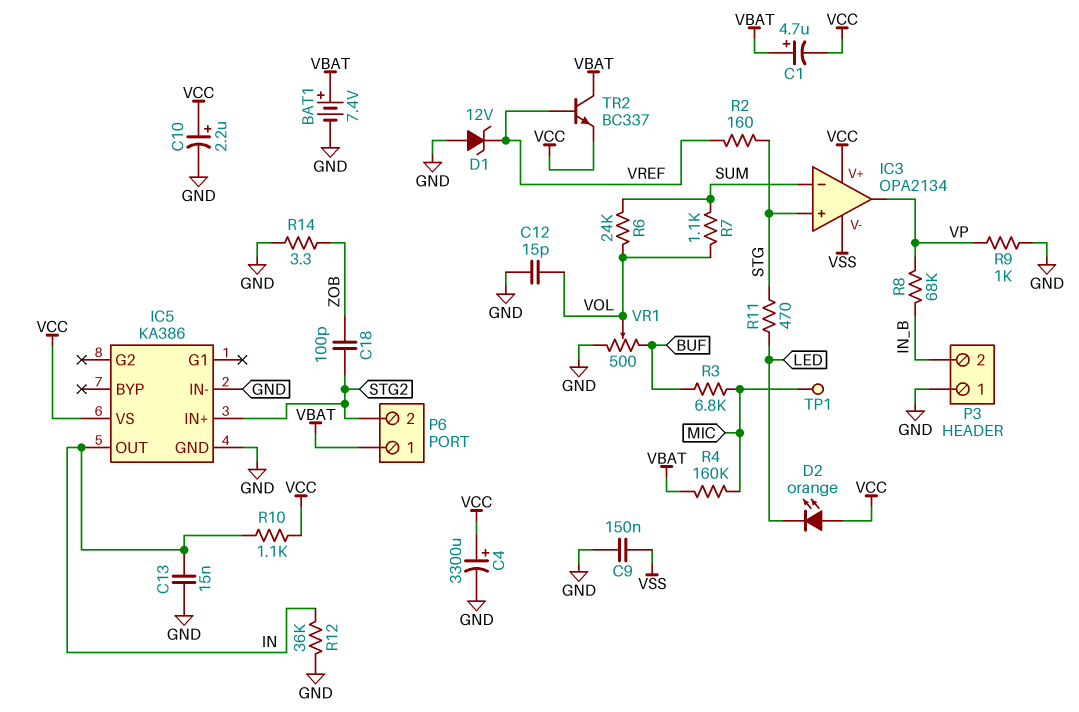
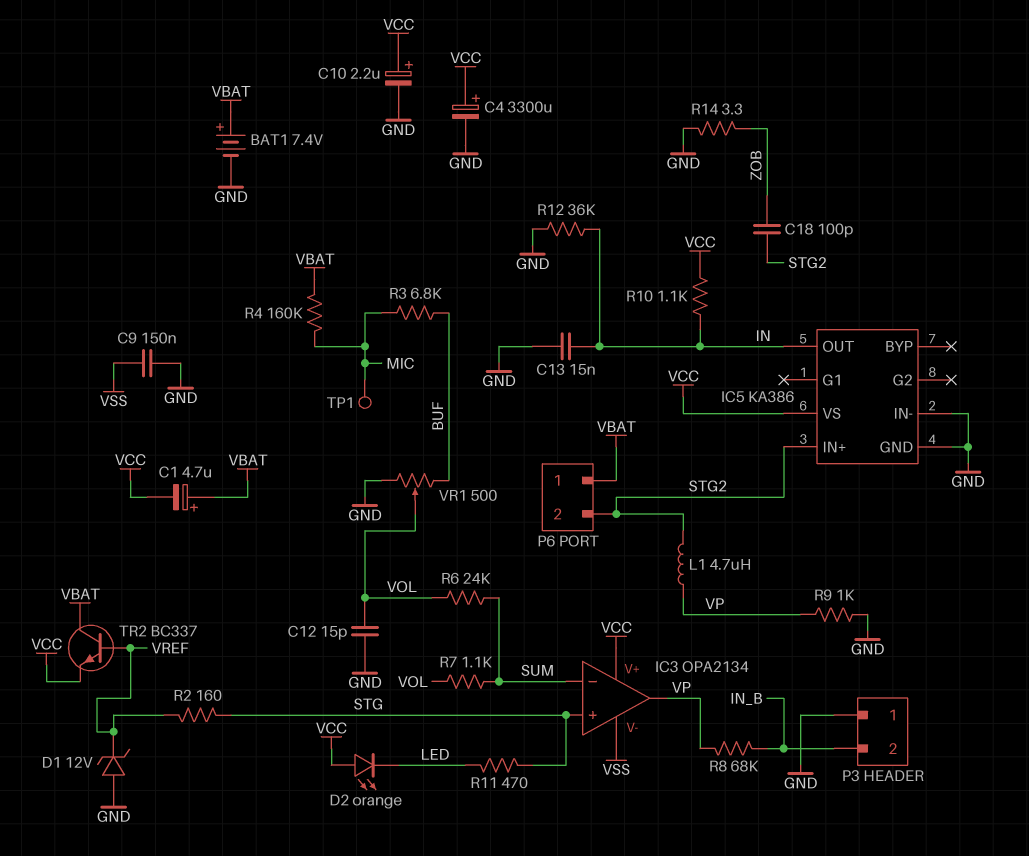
L1: none -> 4.7uH (STG2, VP)

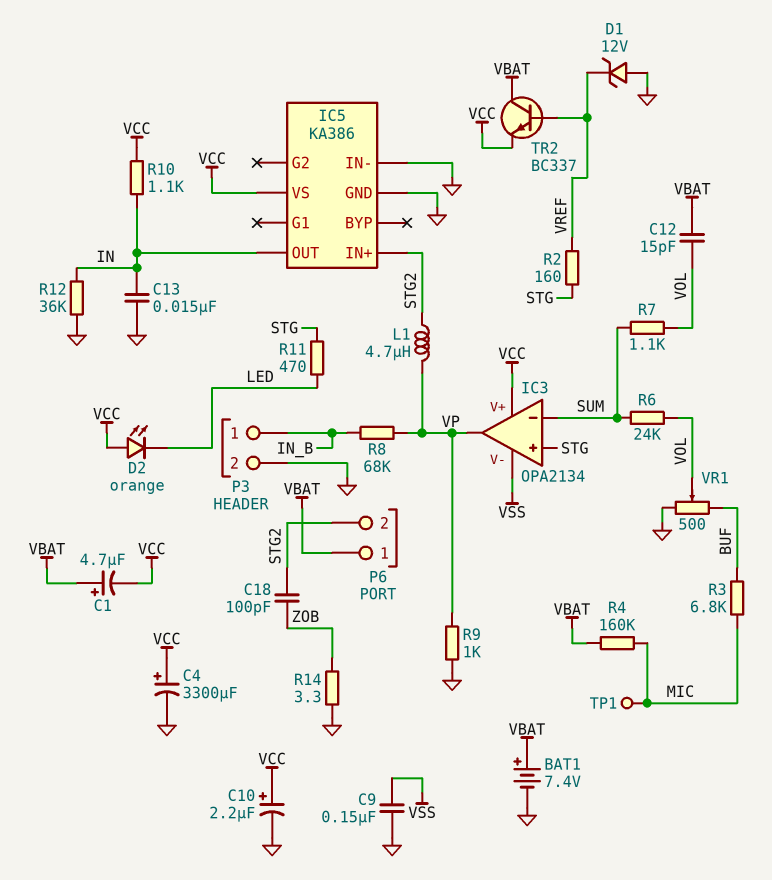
C12: 15pF (GND, VOL) -> 15pF (VBAT, VOL)
P3 pin 1: GND -> IN_B
P3 pin 2: IN_B -> GND

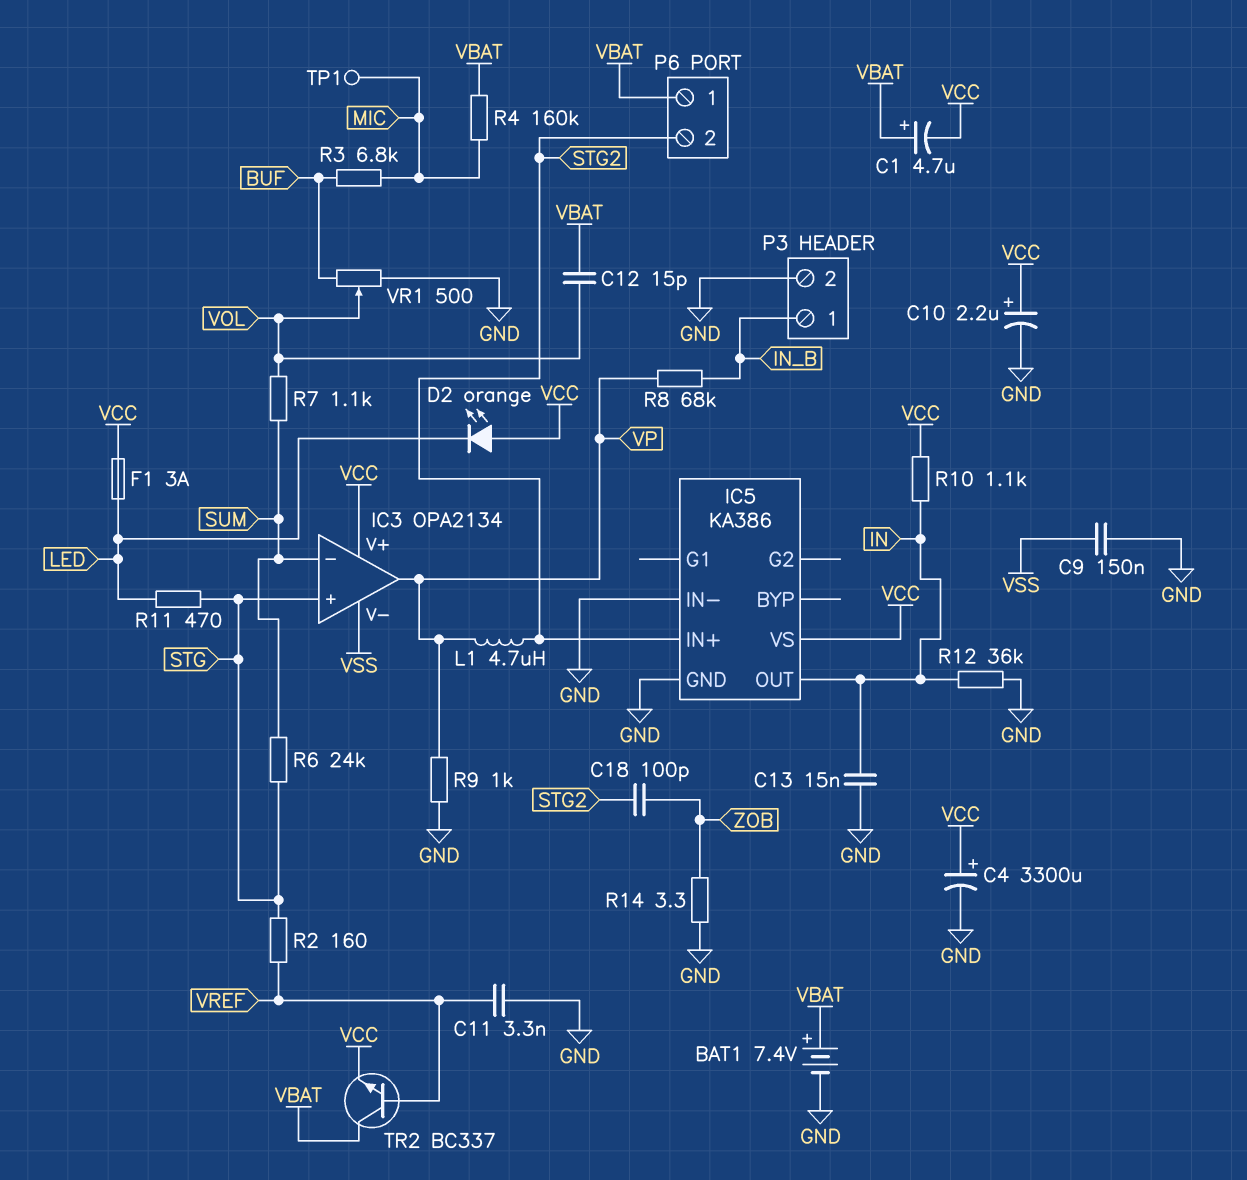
C11: none -> 3.3nF (GND, VREF)
D1: zener 12V (A GND, K VREF) -> none
F1: none -> 3A (LED, VCC)
R6: 24k (SUM, VOL) -> 24k (STG, SUM)

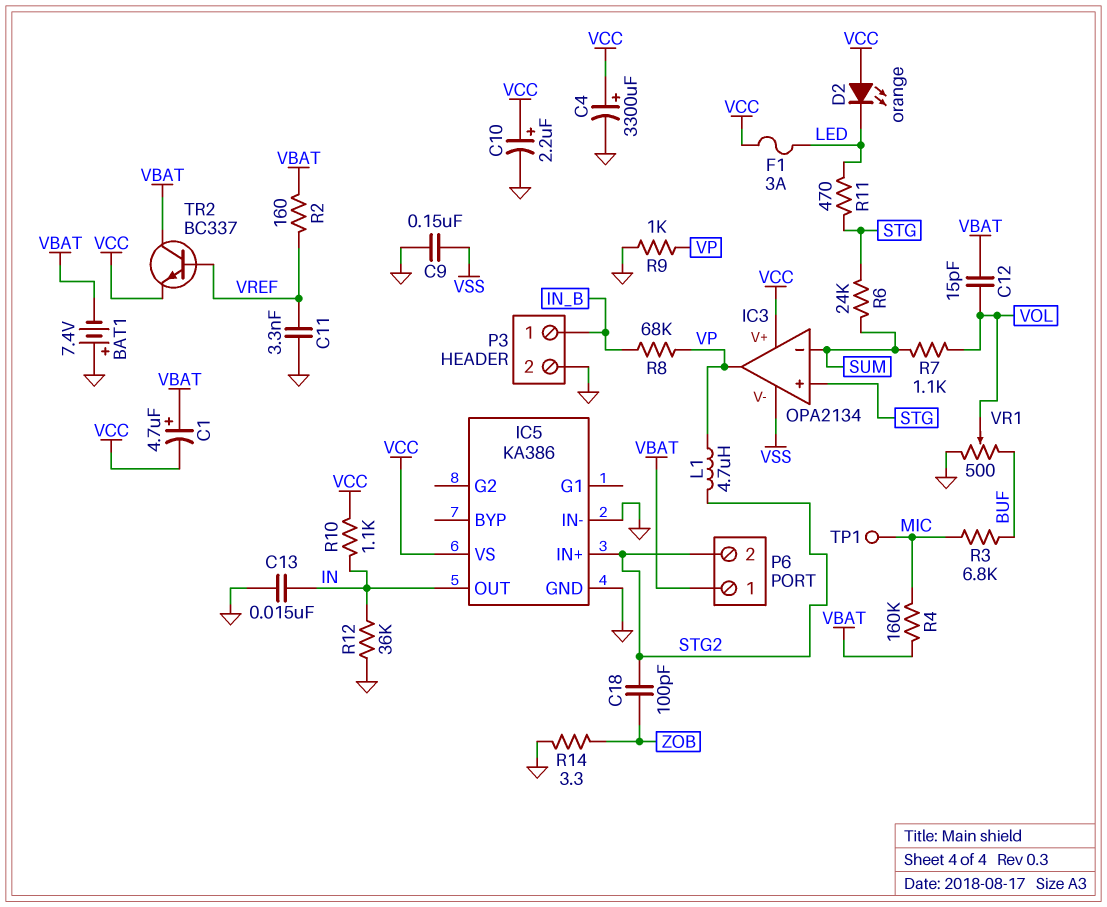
BAT1: 7.4V (plus VBAT, minus GND) -> 7.4V (plus GND, minus VBAT)
R2: 160 (STG, VREF) -> 160 (VBAT, VREF)

